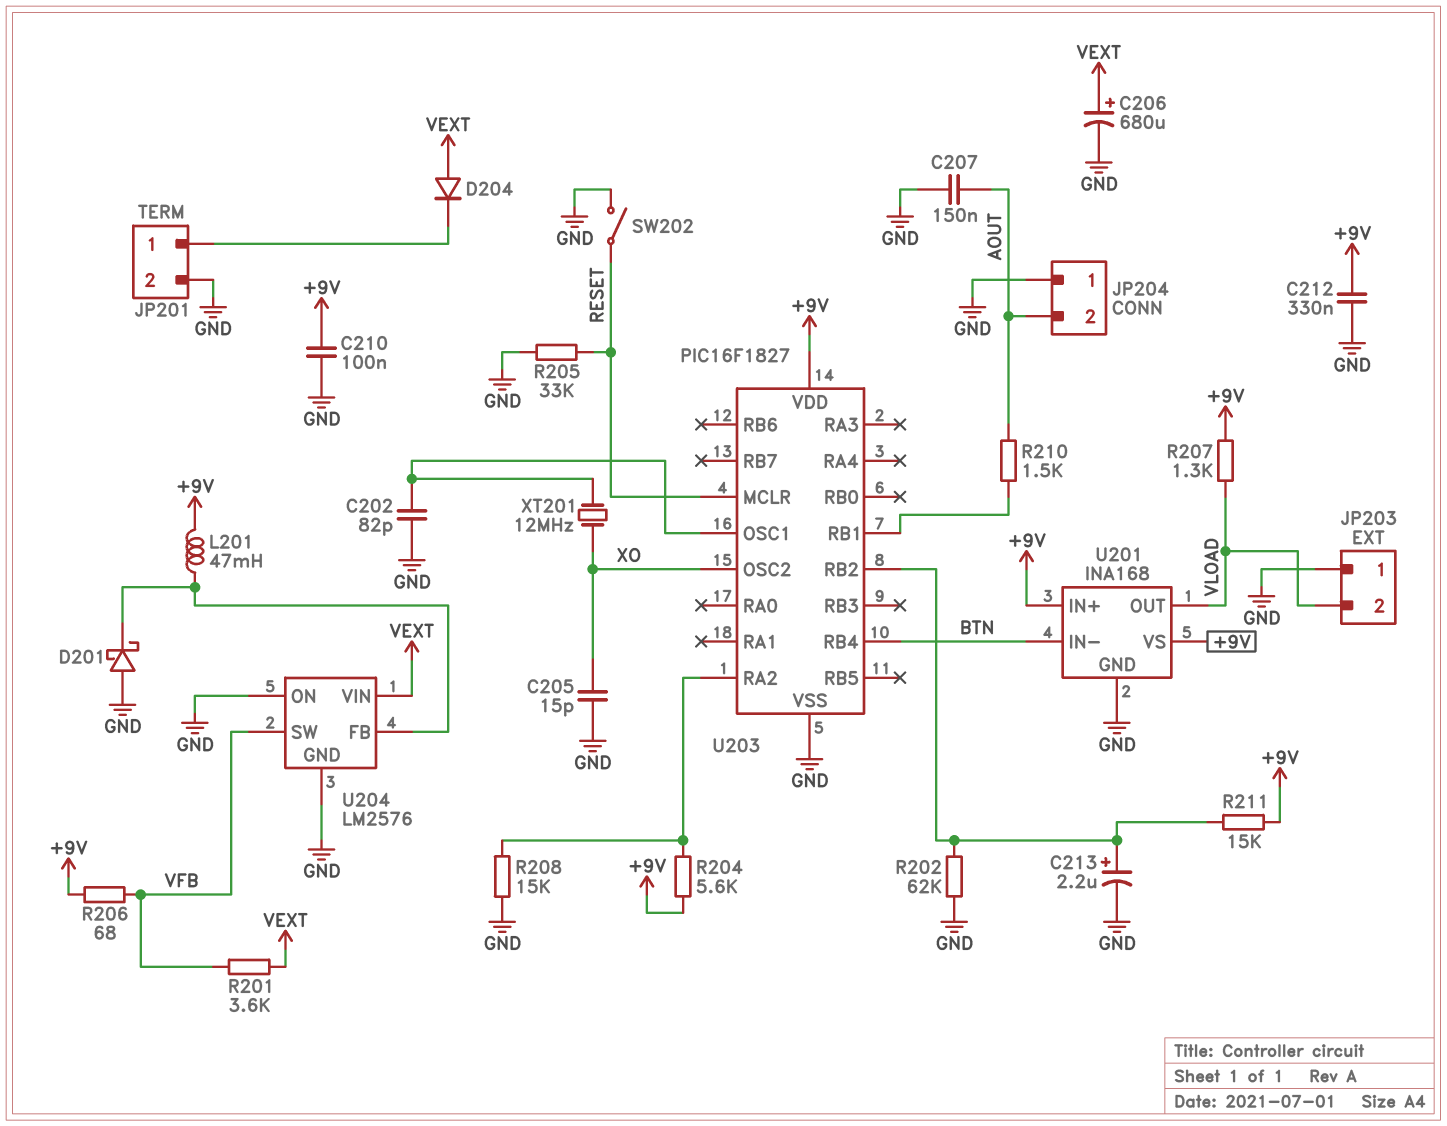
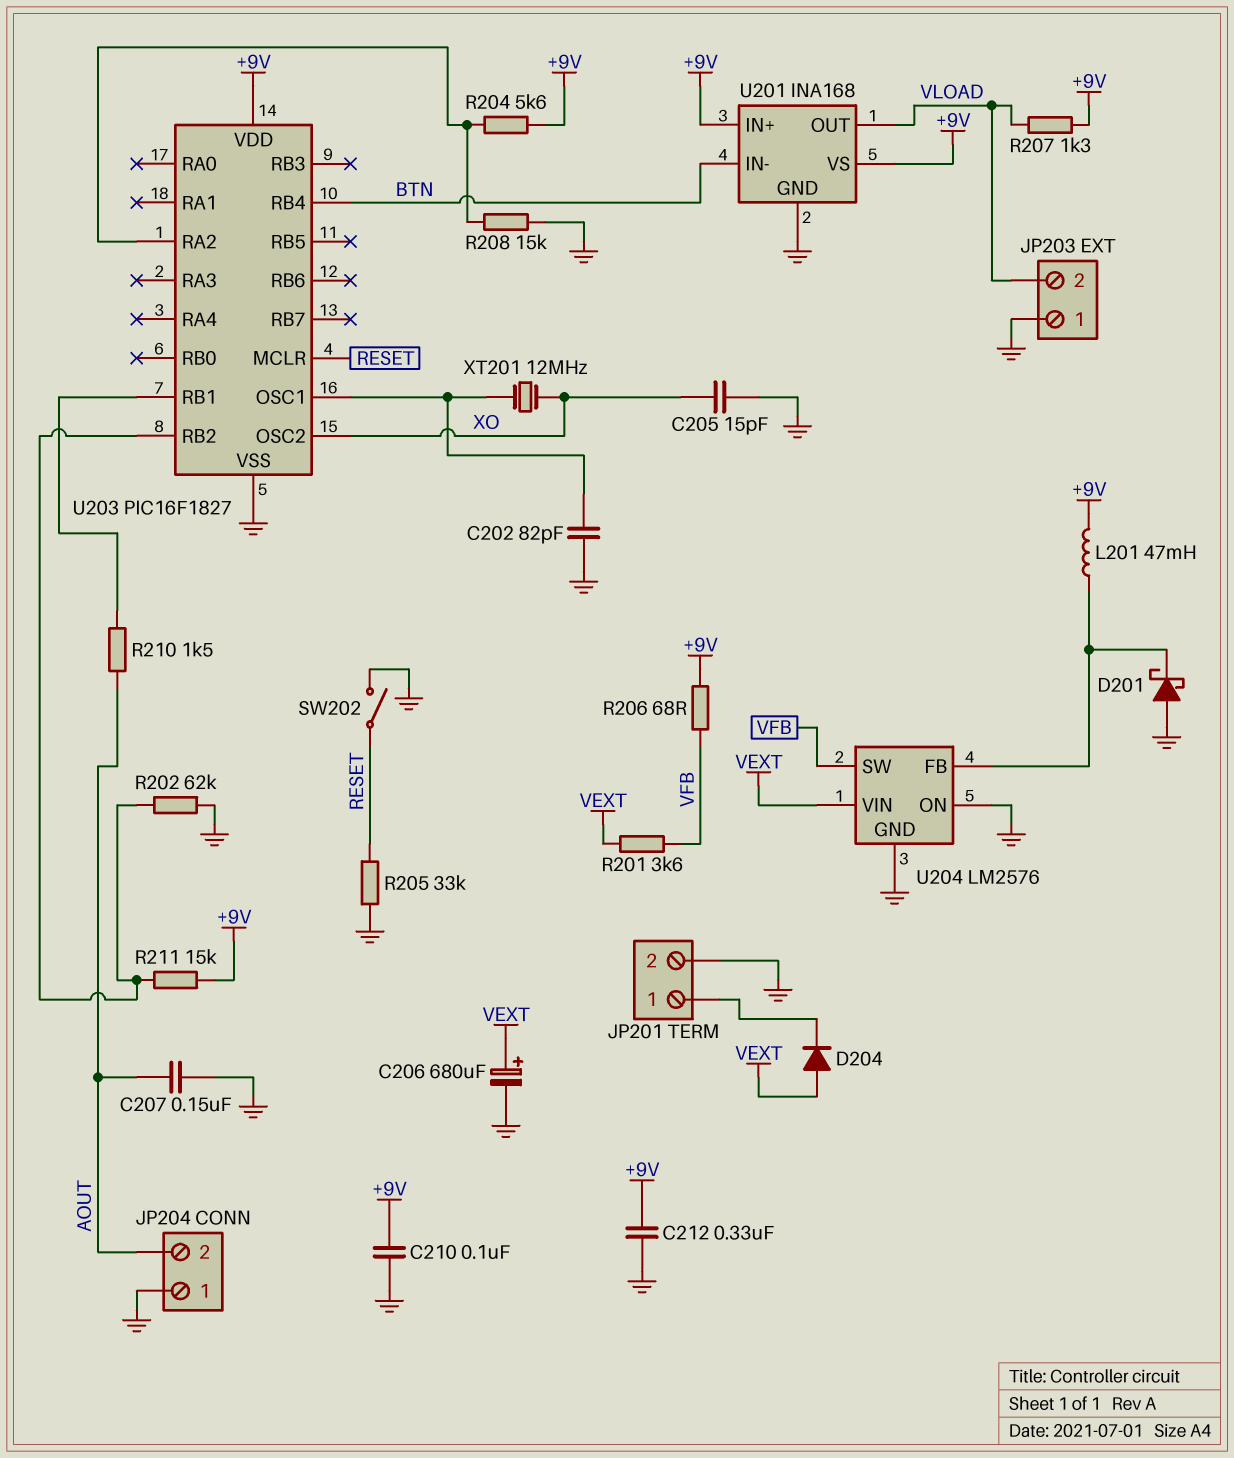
C213: 2.2uF (plus U203/RB2, minus GND) -> none

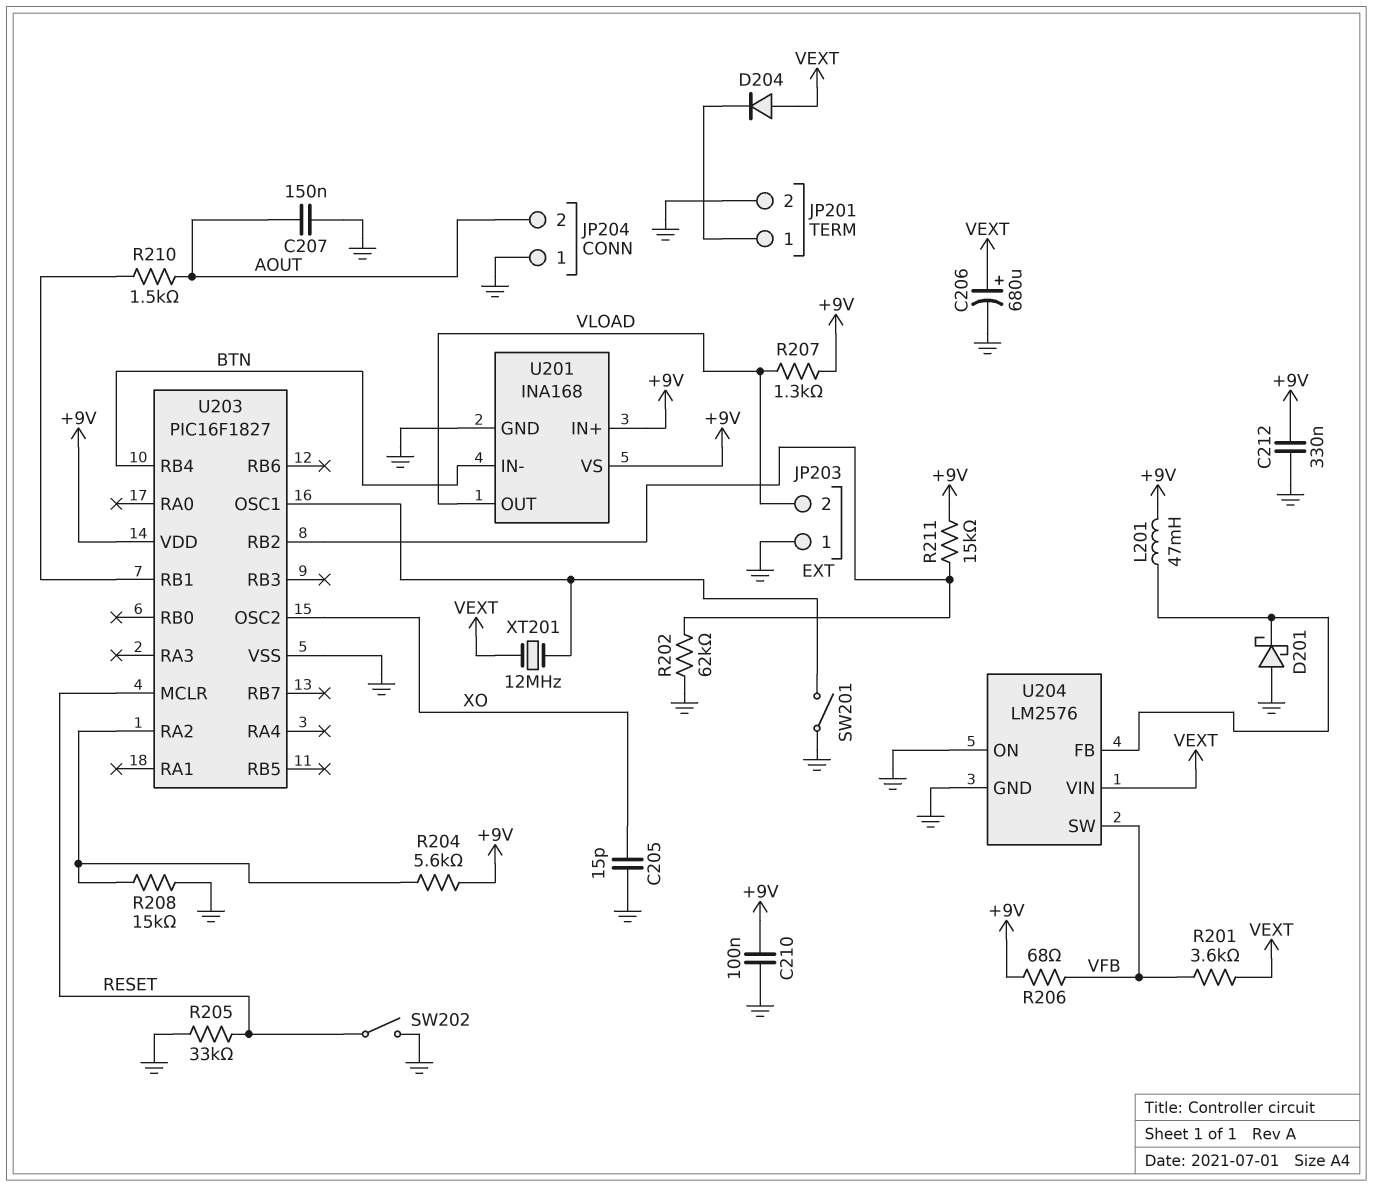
C202: 82pF (GND, U203/OSC1) -> none
SW201: none -> switch (GND, U203/OSC1)
XT201: 12MHz (U203/OSC1, XO) -> 12MHz (U203/OSC1, VEXT)

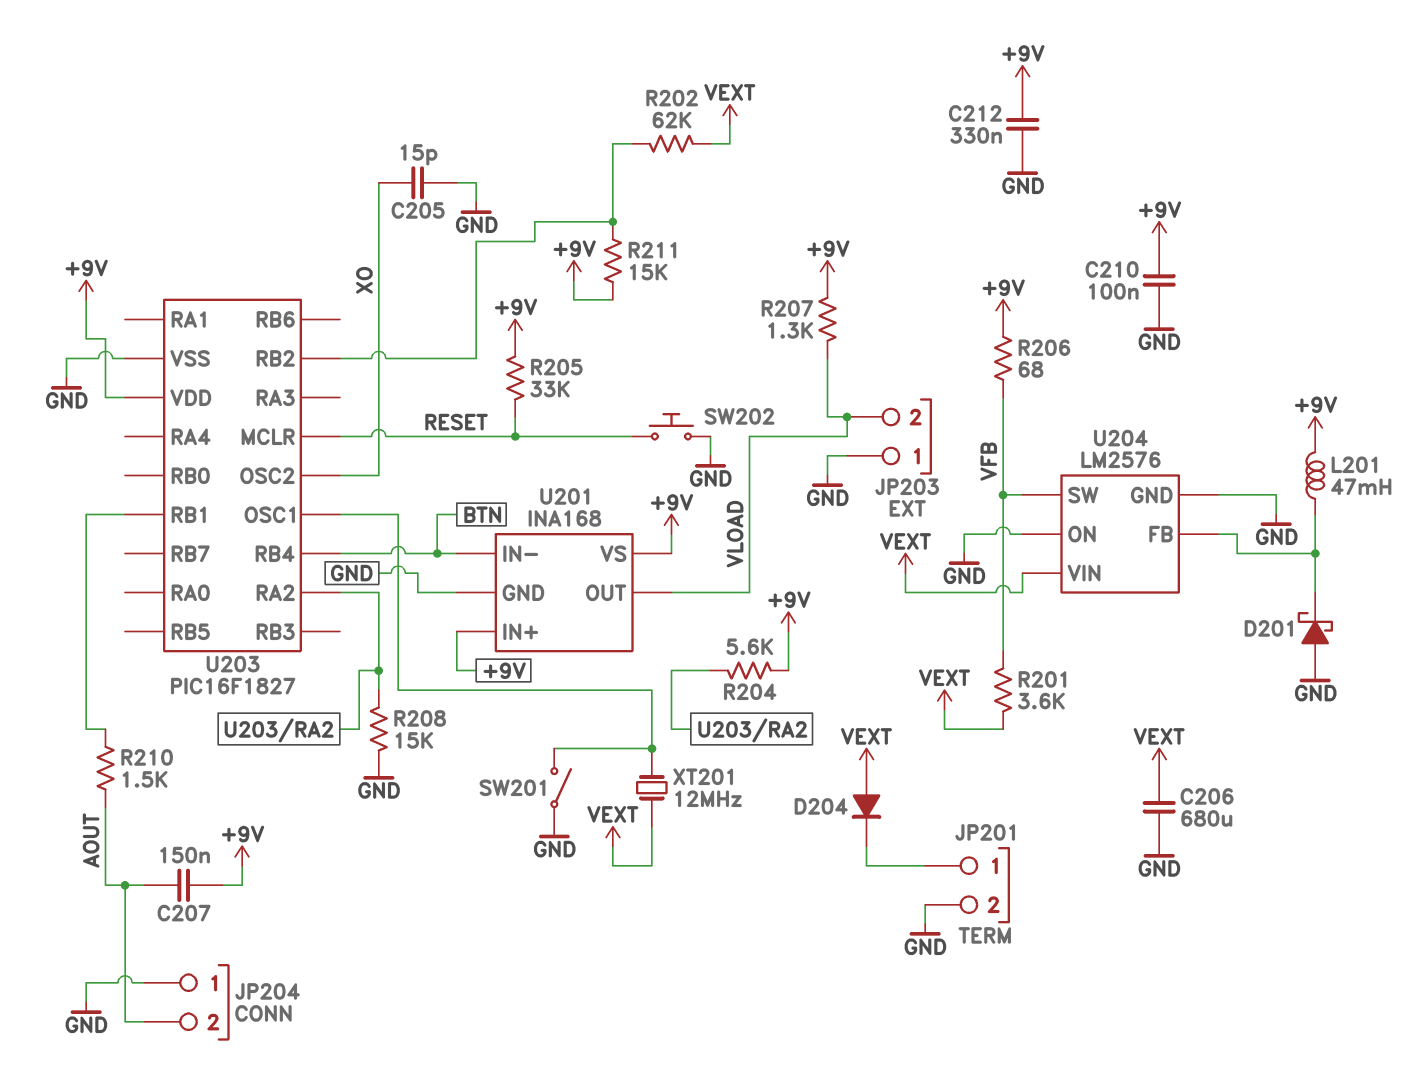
C206: 680uF (plus VEXT, minus GND) -> 680uF (GND, VEXT)
C207: 150nF (AOUT, GND) -> 150nF (+9V, AOUT)
R202: 62k (GND, U203/RB2) -> 62k (U203/RB2, VEXT)
R205: 33k (GND, RESET) -> 33k (+9V, RESET)
SW202: switch (GND, RESET) -> button (GND, RESET)

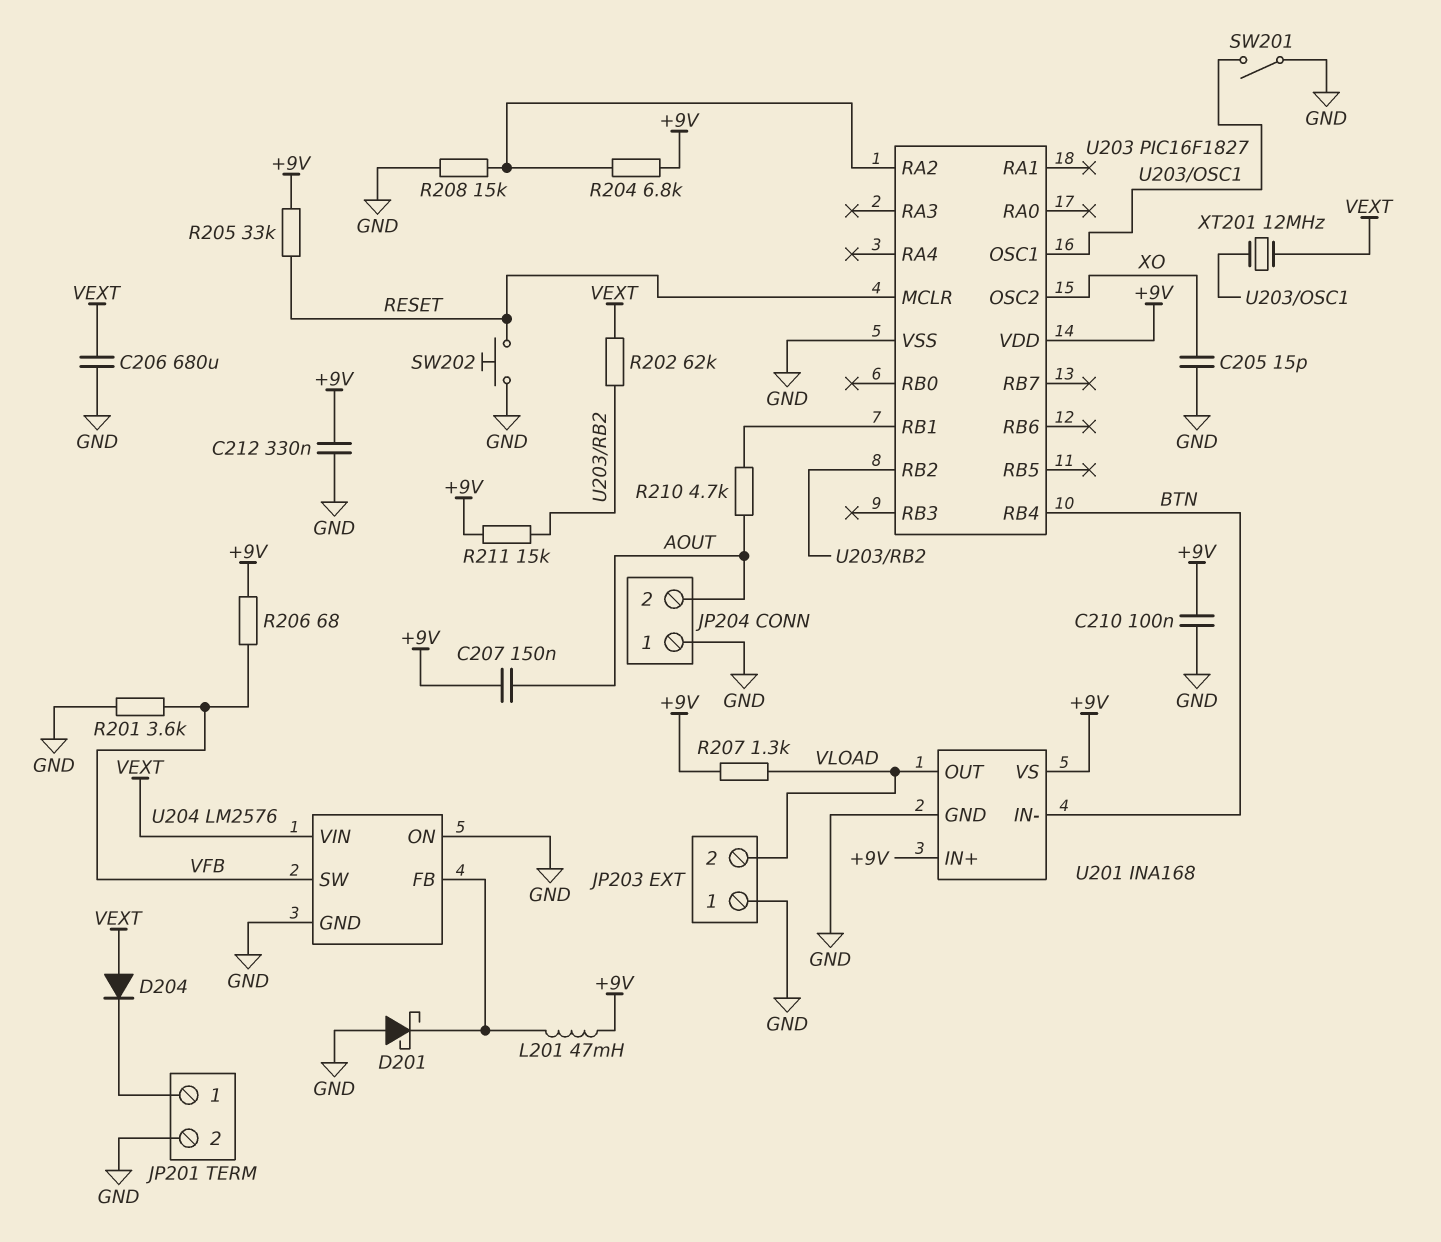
R201: 3.6k (VEXT, VFB) -> 3.6k (GND, VFB)
R204: 5.6k (+9V, U203/RA2) -> 6.8k (+9V, U203/RA2)
R210: 1.5k (AOUT, U203/RB1) -> 4.7k (AOUT, U203/RB1)

